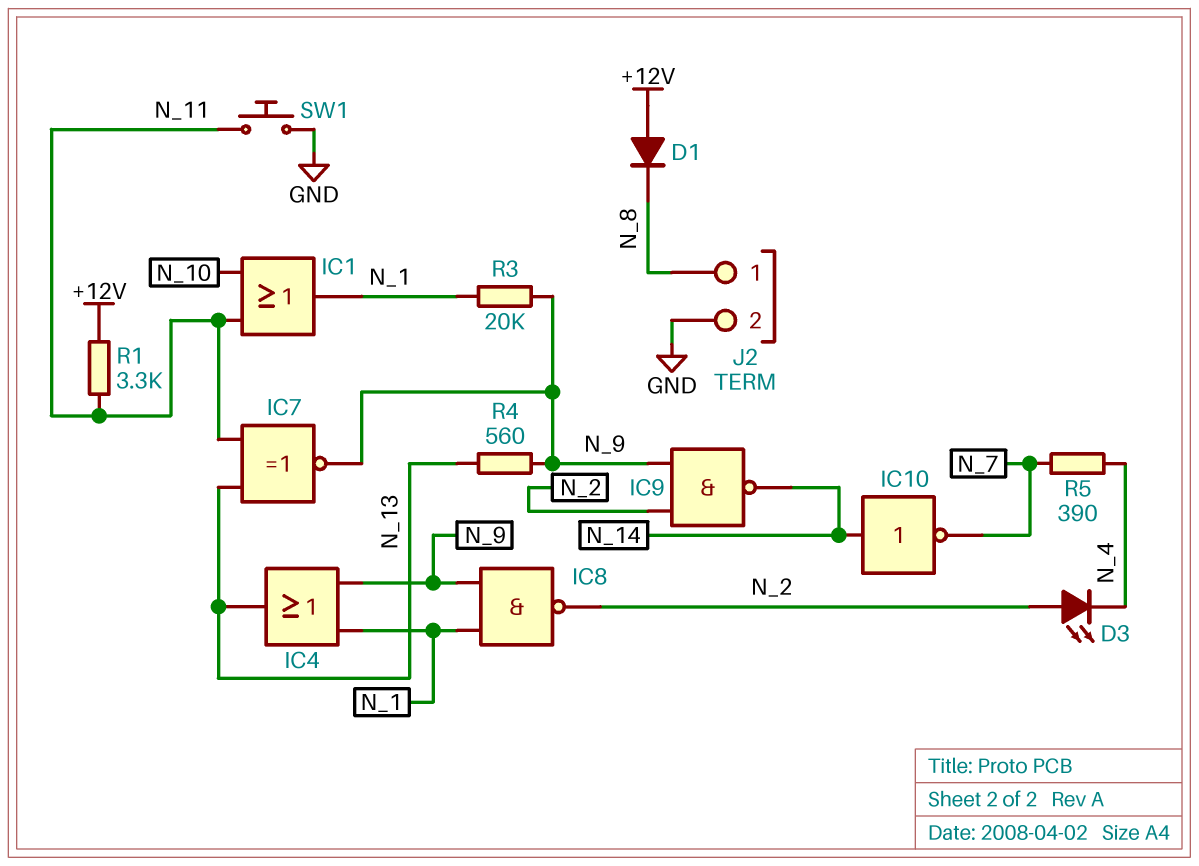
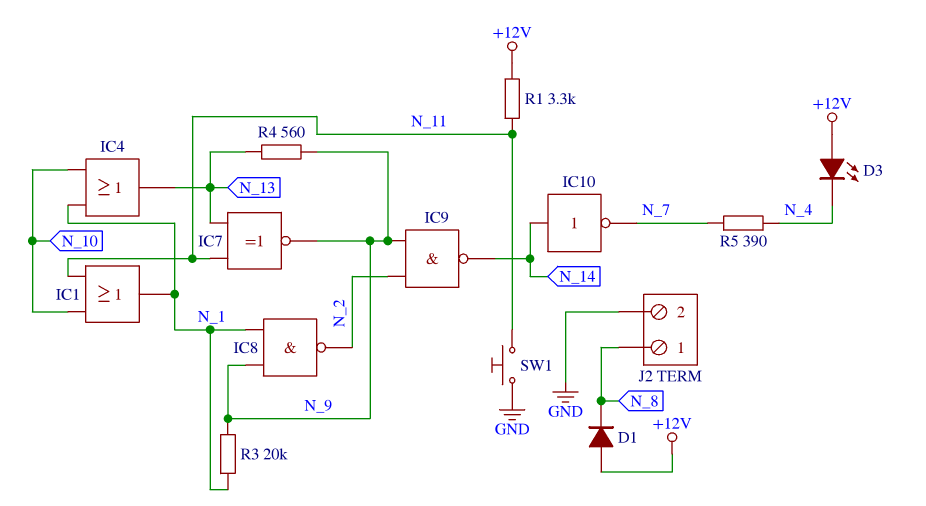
D3: LED (A N_2, K N_4) -> LED (A +12V, K N_4)
IC4: OR (in N_1, in N_9, out N_13) -> OR (in N_1, in N_10, out N_13)

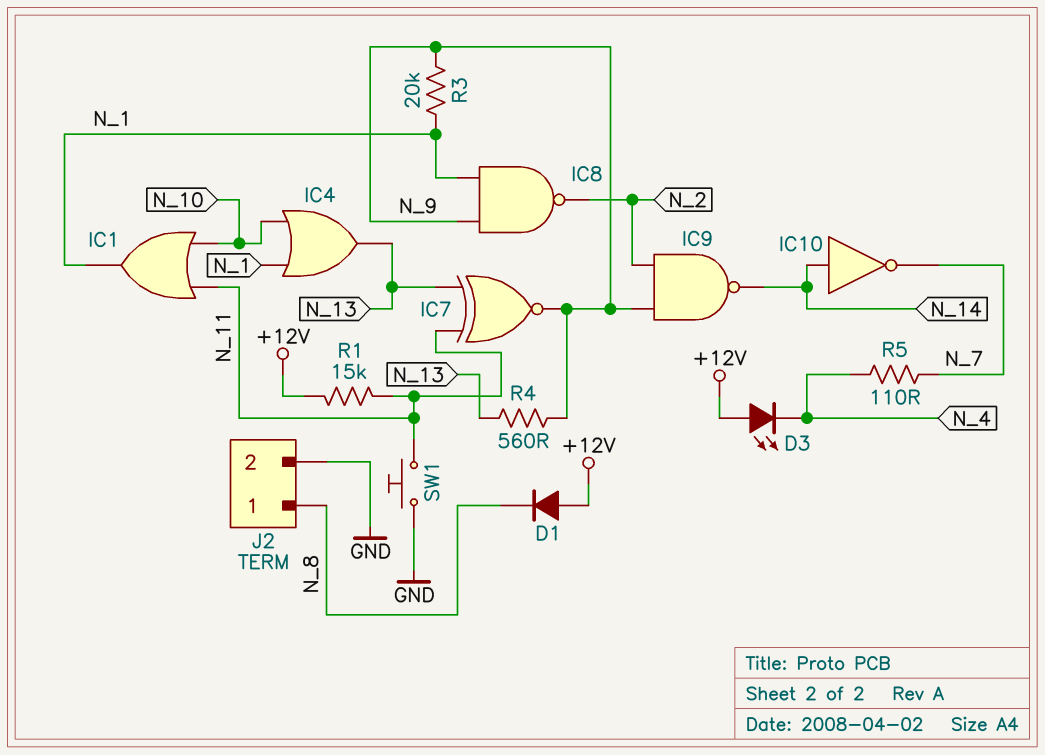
R1: 3.3k (+12V, N_11) -> 15k (+12V, N_11)
R5: 390 (N_4, N_7) -> 110 (N_4, N_7)

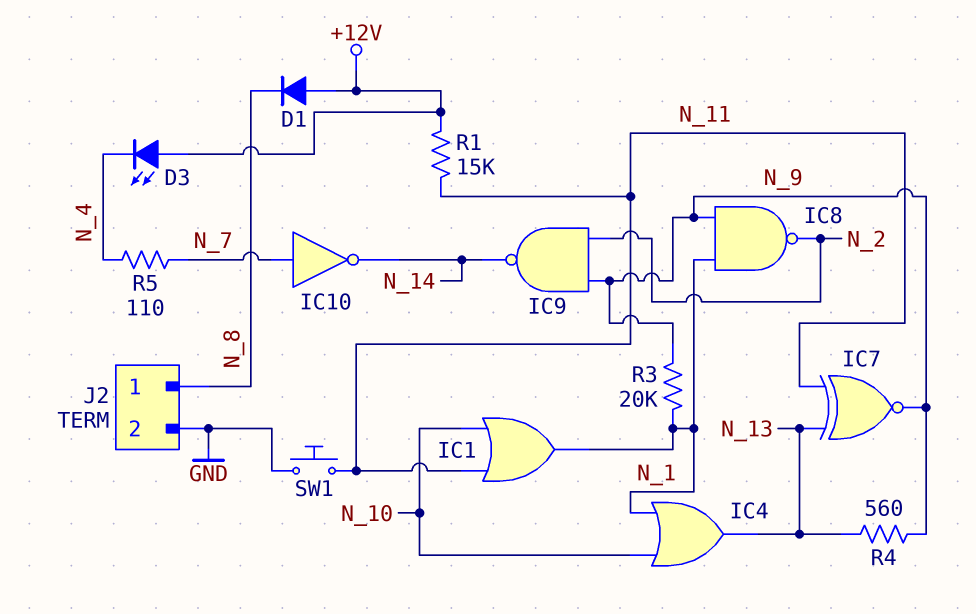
IC10: NOT (in N_14, out N_7) -> NOT (in N_7, out N_14)

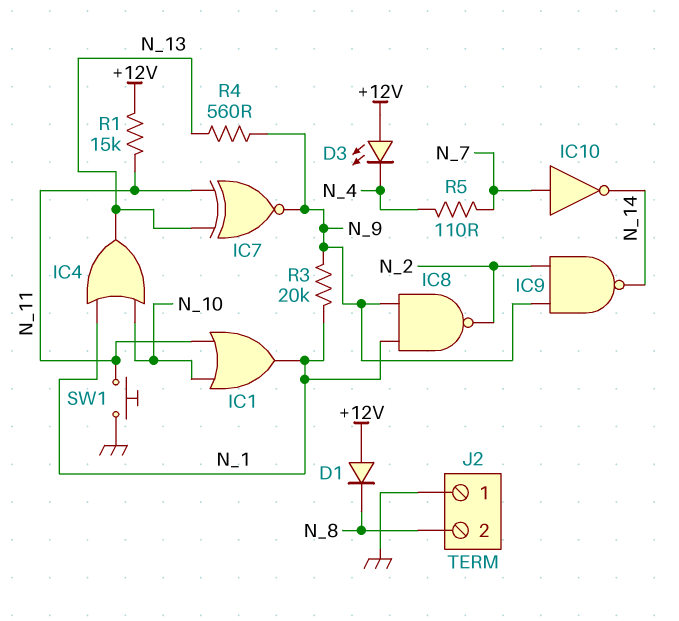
J2 pin 1: N_8 -> GND
J2 pin 2: GND -> N_8

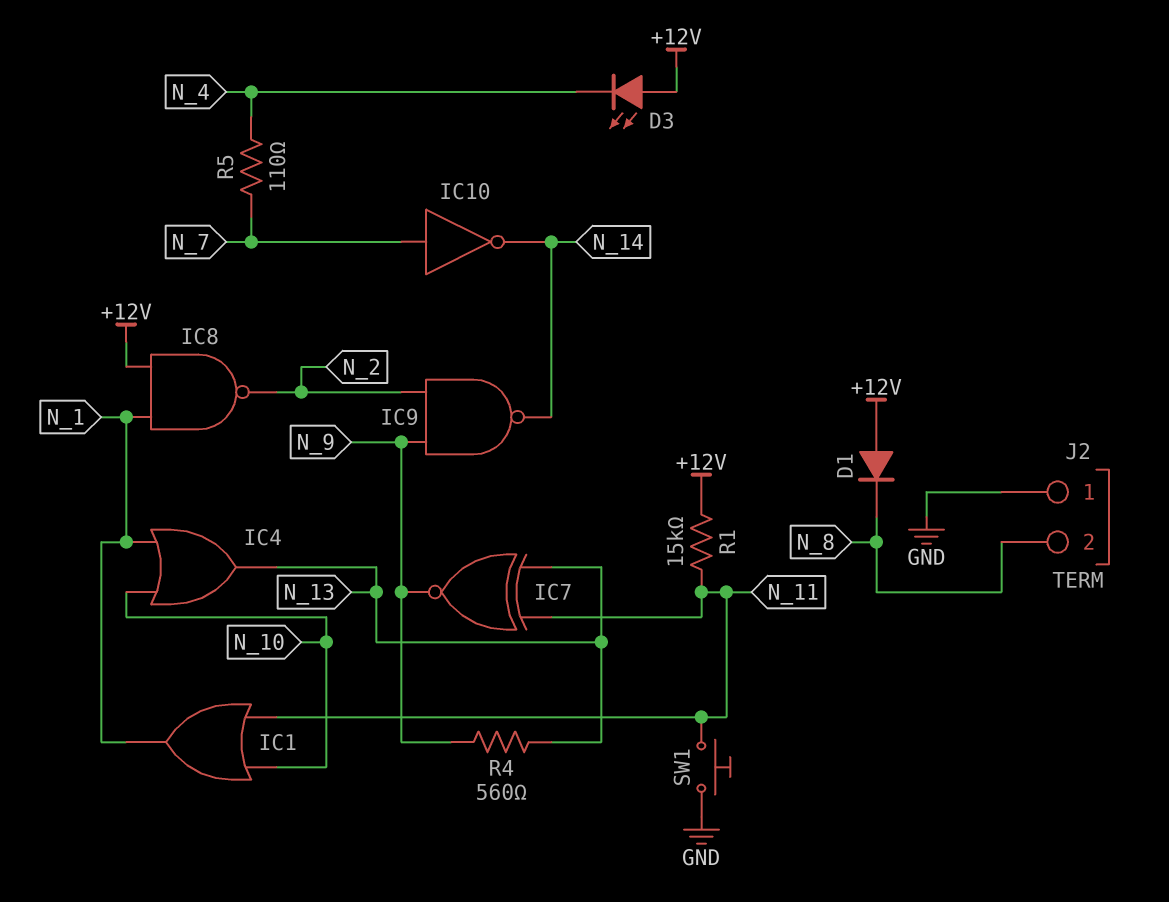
IC8: NAND (in N_1, in N_9, out N_2) -> NAND (in +12V, in N_1, out N_2)
R3: 20k (N_1, N_9) -> none

